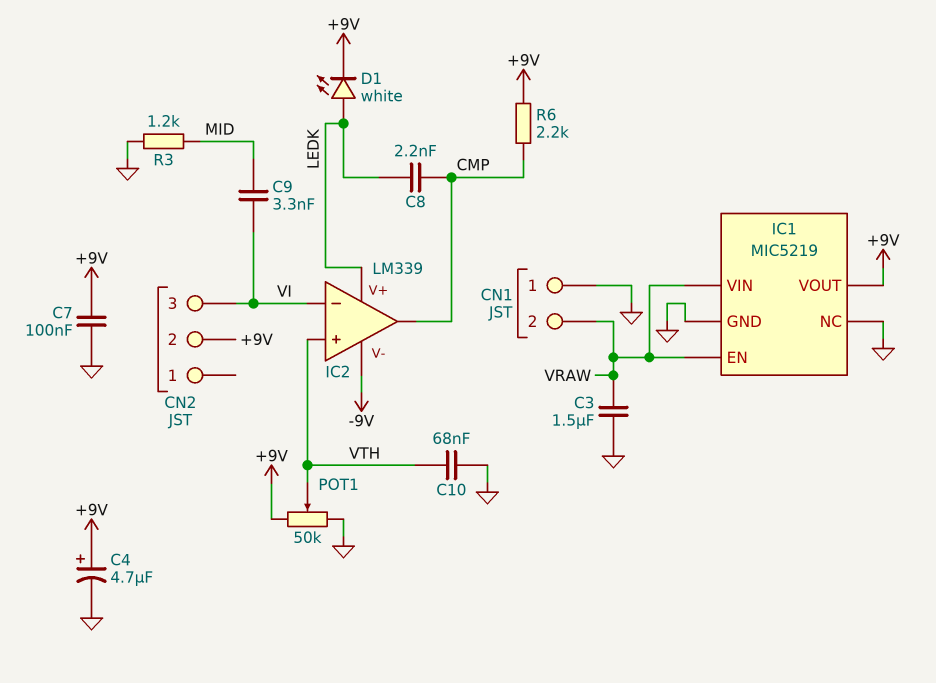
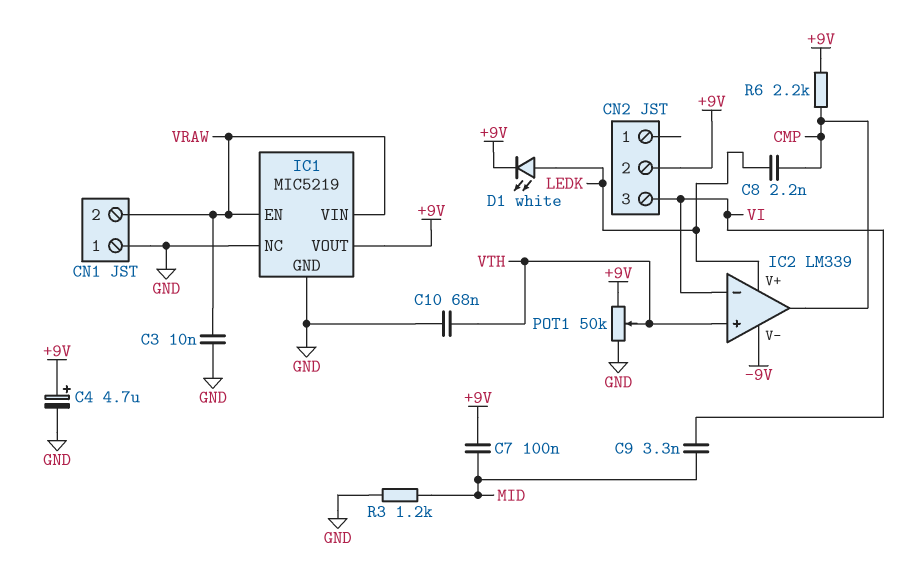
C3: 1.5uF (GND, VRAW) -> 10nF (GND, VRAW)
C7: 100nF (+9V, GND) -> 100nF (+9V, MID)

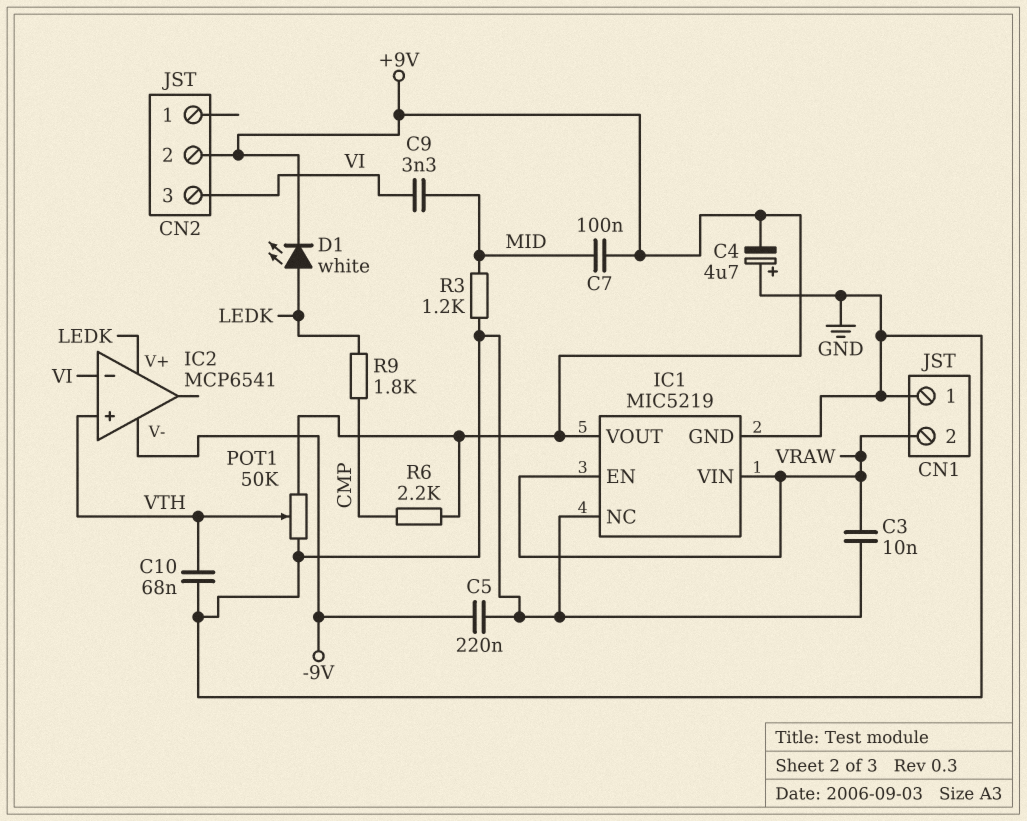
C4: 4.7uF (plus +9V, minus GND) -> 4.7uF (plus GND, minus +9V)
C5: none -> 220nF (-9V, GND)
C8: 2.2nF (CMP, LEDK) -> none
IC2: LM339 -> MCP6541
IC2 pin out: CMP -> none
R9: none -> 1.8k (CMP, LEDK)

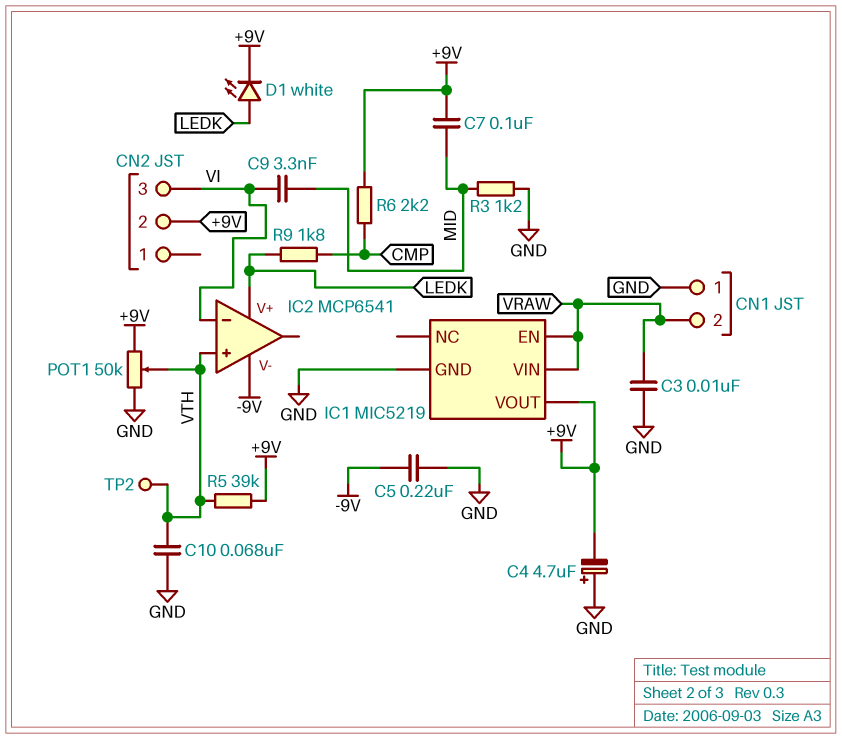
IC1 pin NC: GND -> none
R5: none -> 39k (+9V, VTH)
TP2: none -> test point (VTH)

